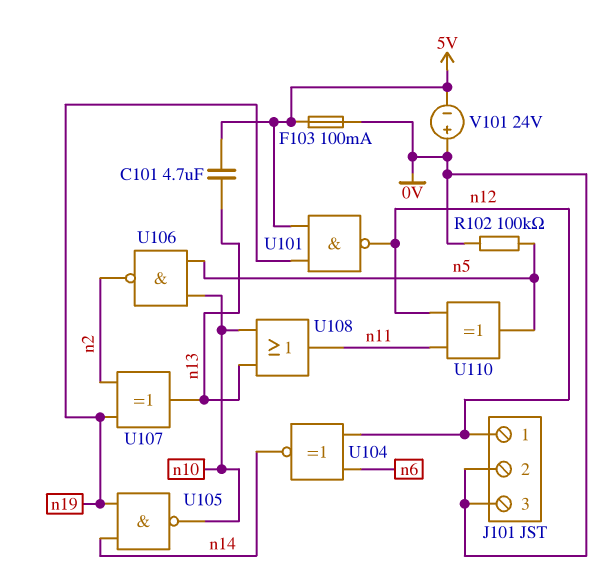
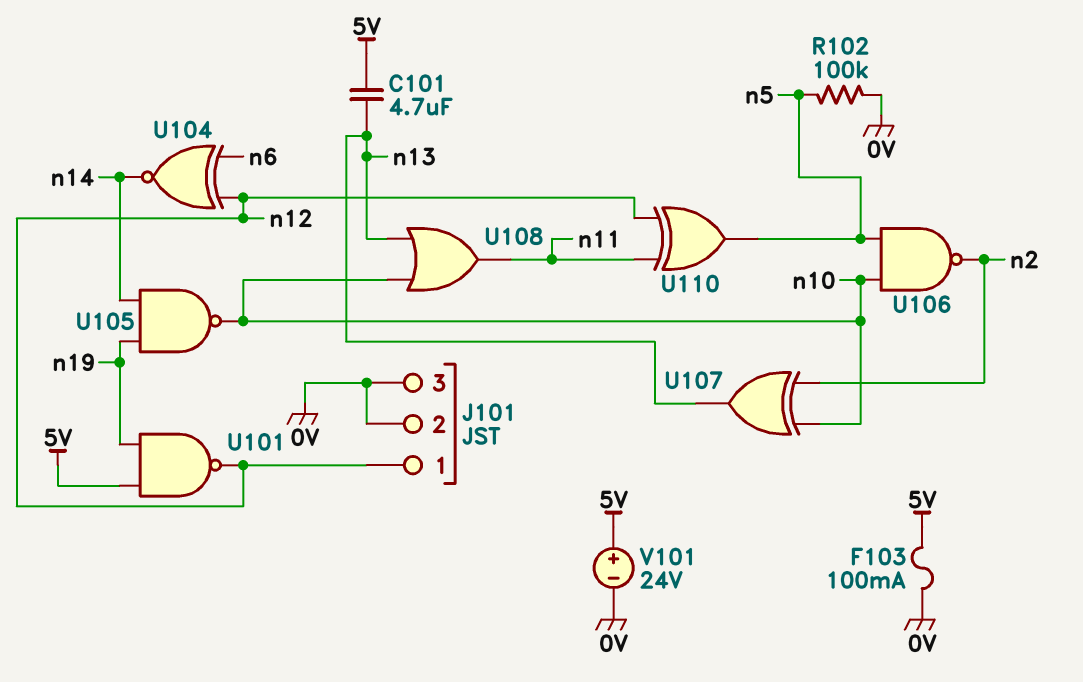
U107: XOR (in n2, in n19, out n13) -> XOR (in n2, in n10, out n13)
V101: 24V (plus 0V, minus 5V) -> 24V (plus 5V, minus 0V)

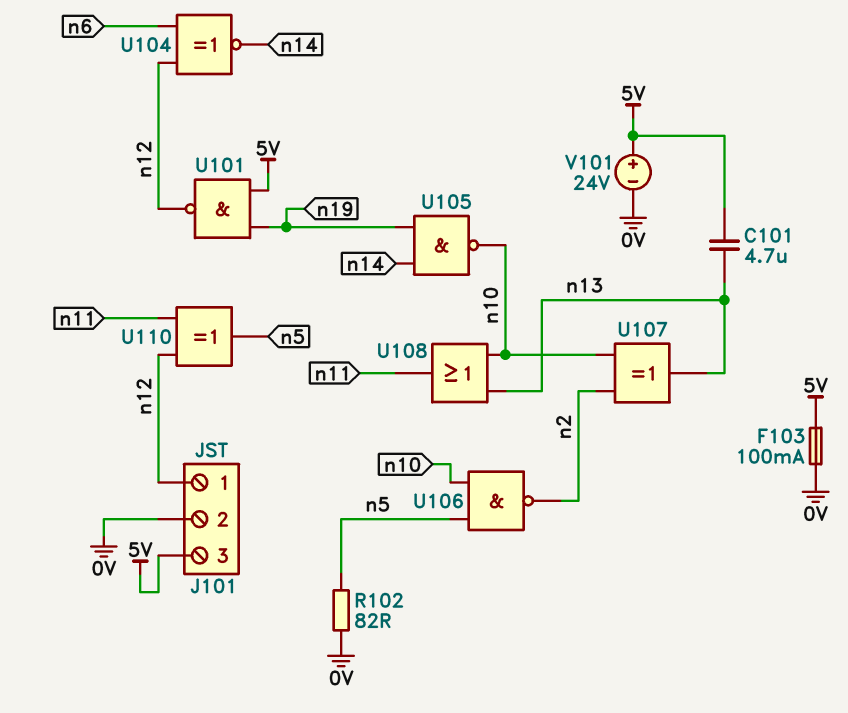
J101 pin 3: 0V -> 5V
R102: 100k (0V, n5) -> 82 (0V, n5)

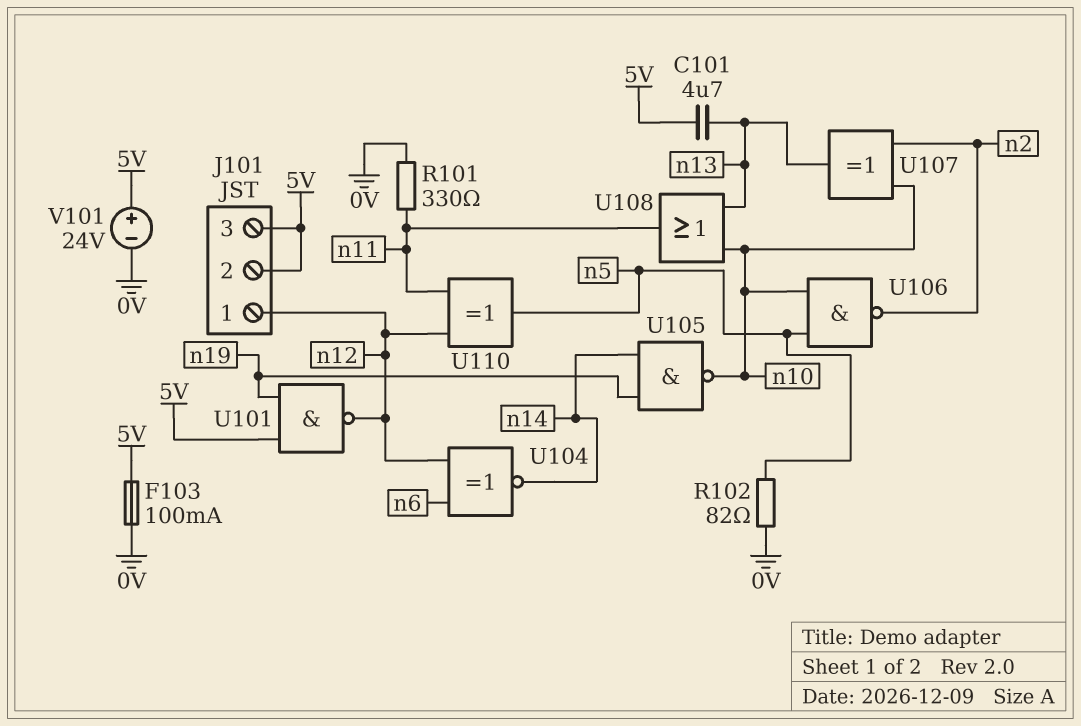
J101 pin 2: 0V -> 5V
R101: none -> 330 (0V, n11)

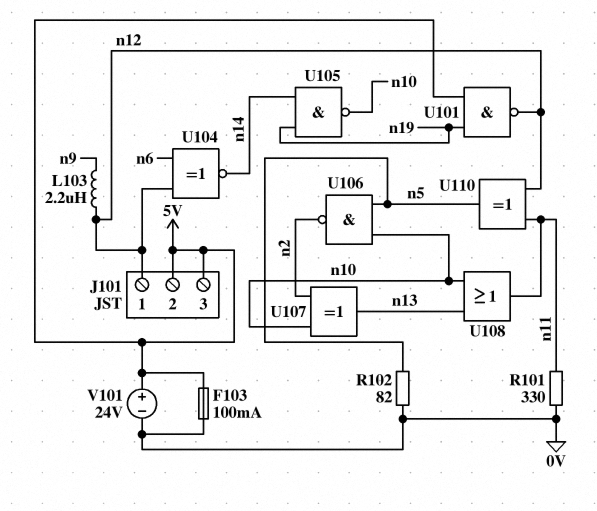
C101: 4.7uF (5V, n13) -> none
L103: none -> 2.2uH (n9, n12)

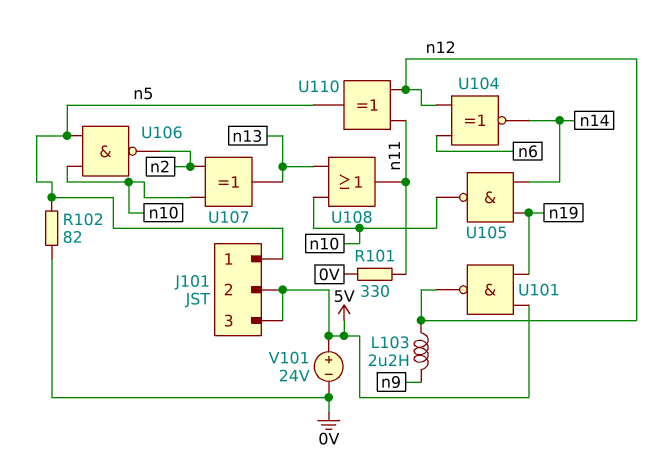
F103: 100mA (0V, 5V) -> none
J101 pin 1: n12 -> n5

